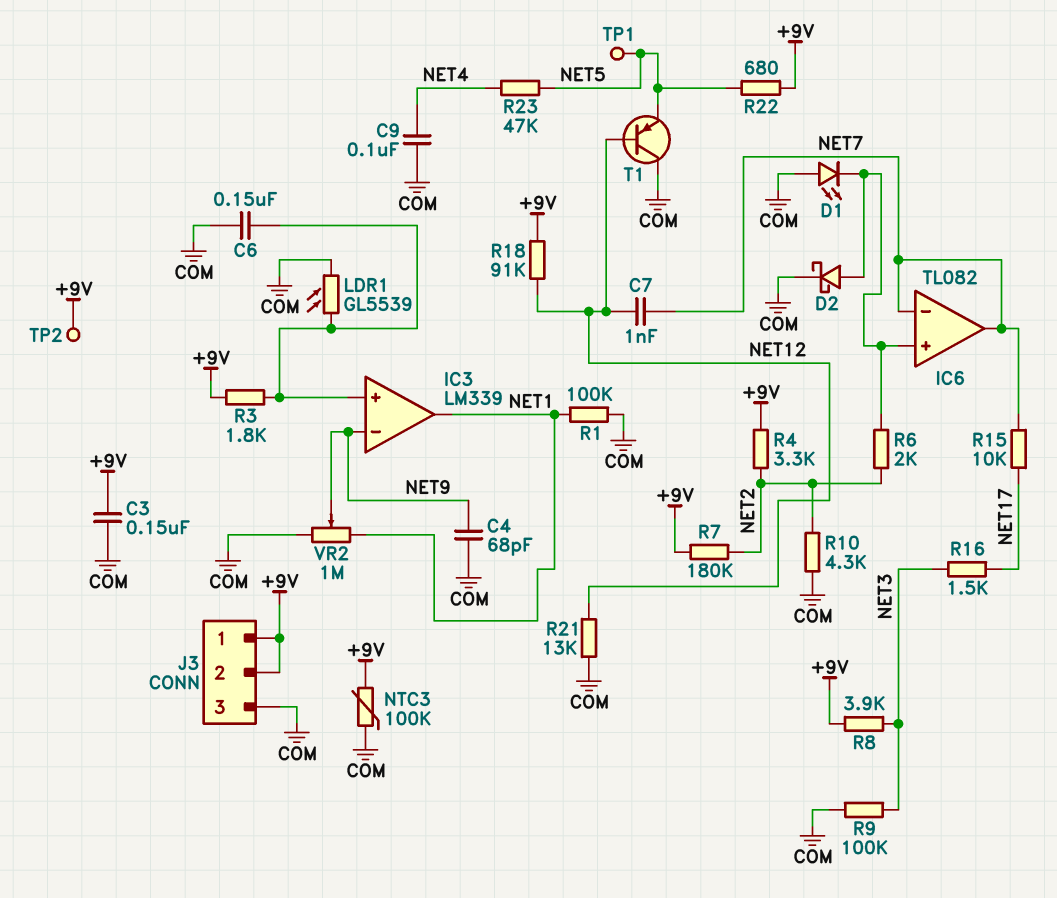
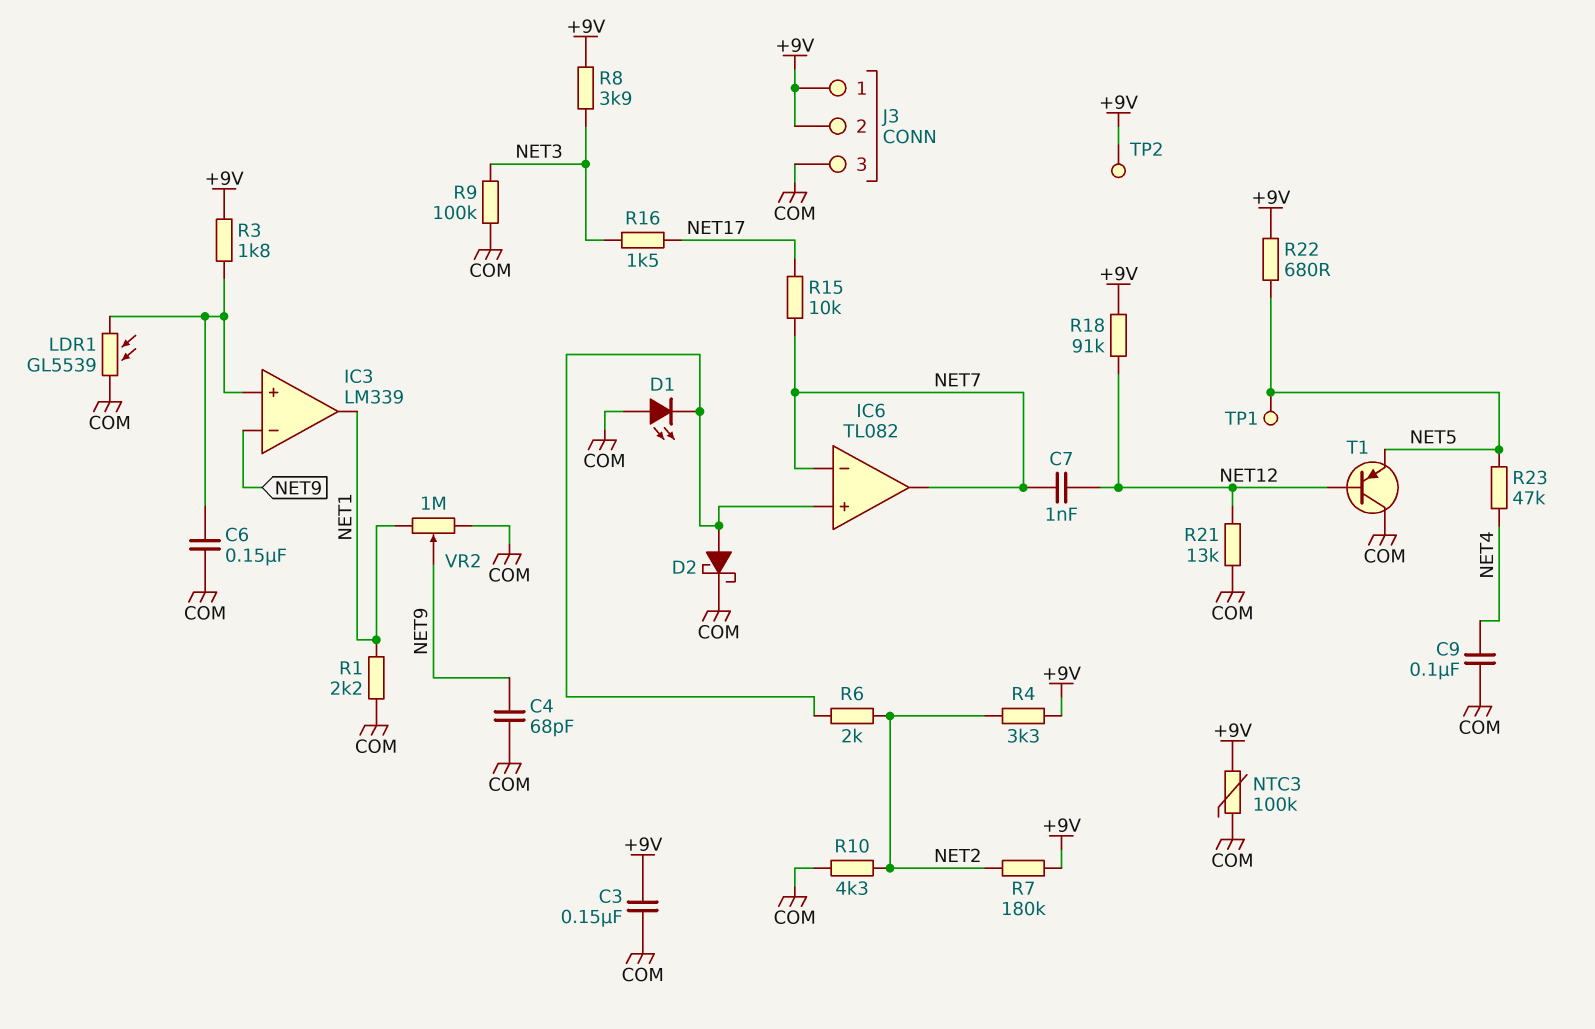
R1: 100k (COM, NET1) -> 2.2k (COM, NET1)

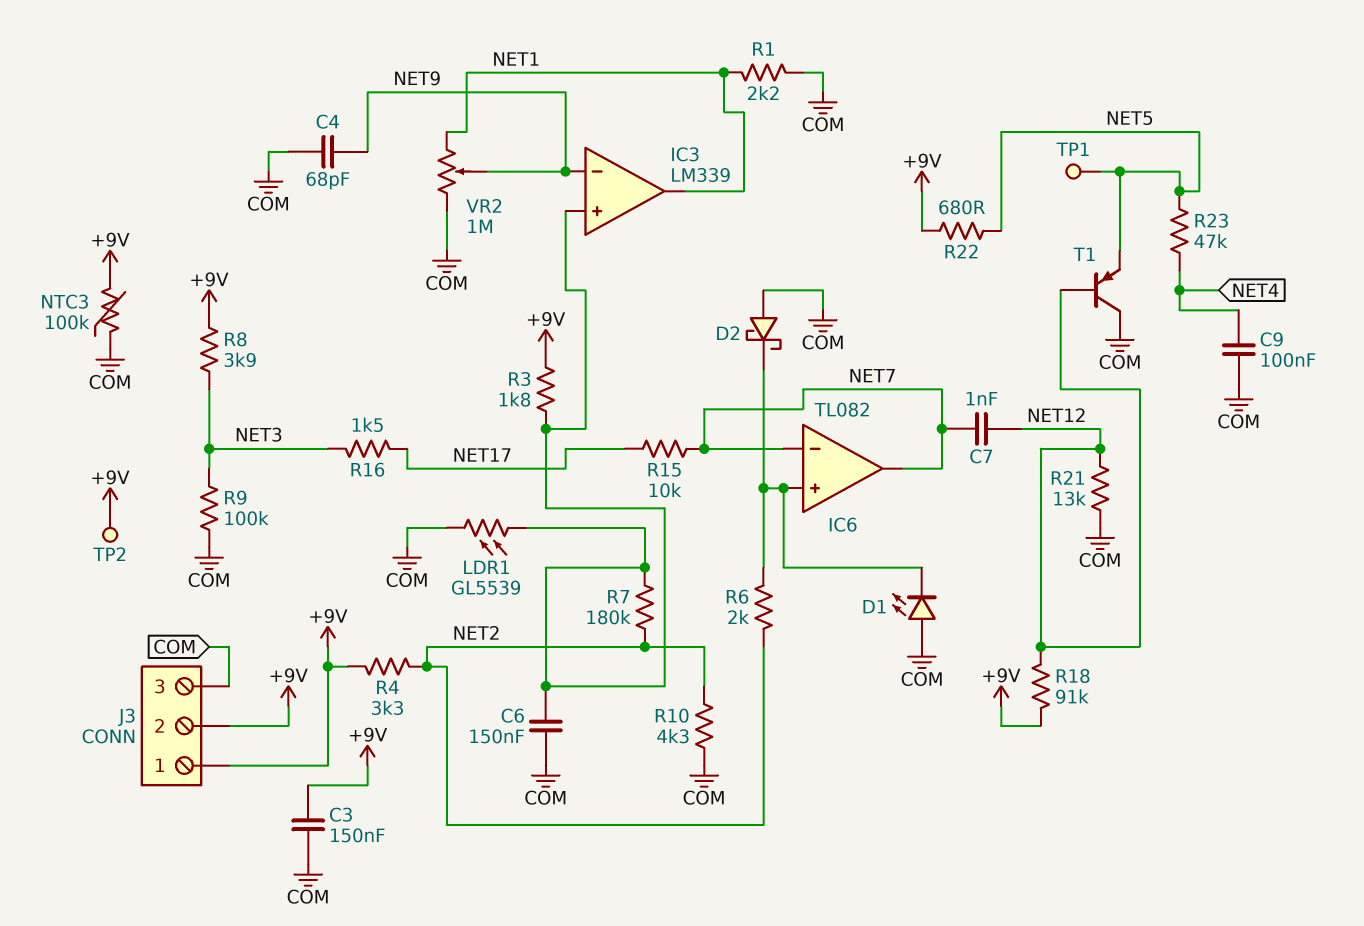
D2: schottky (A IC6/in+, K COM) -> schottky (A COM, K IC6/in+)
R7: 180k (+9V, NET2) -> 180k (IC3/in+, NET2)

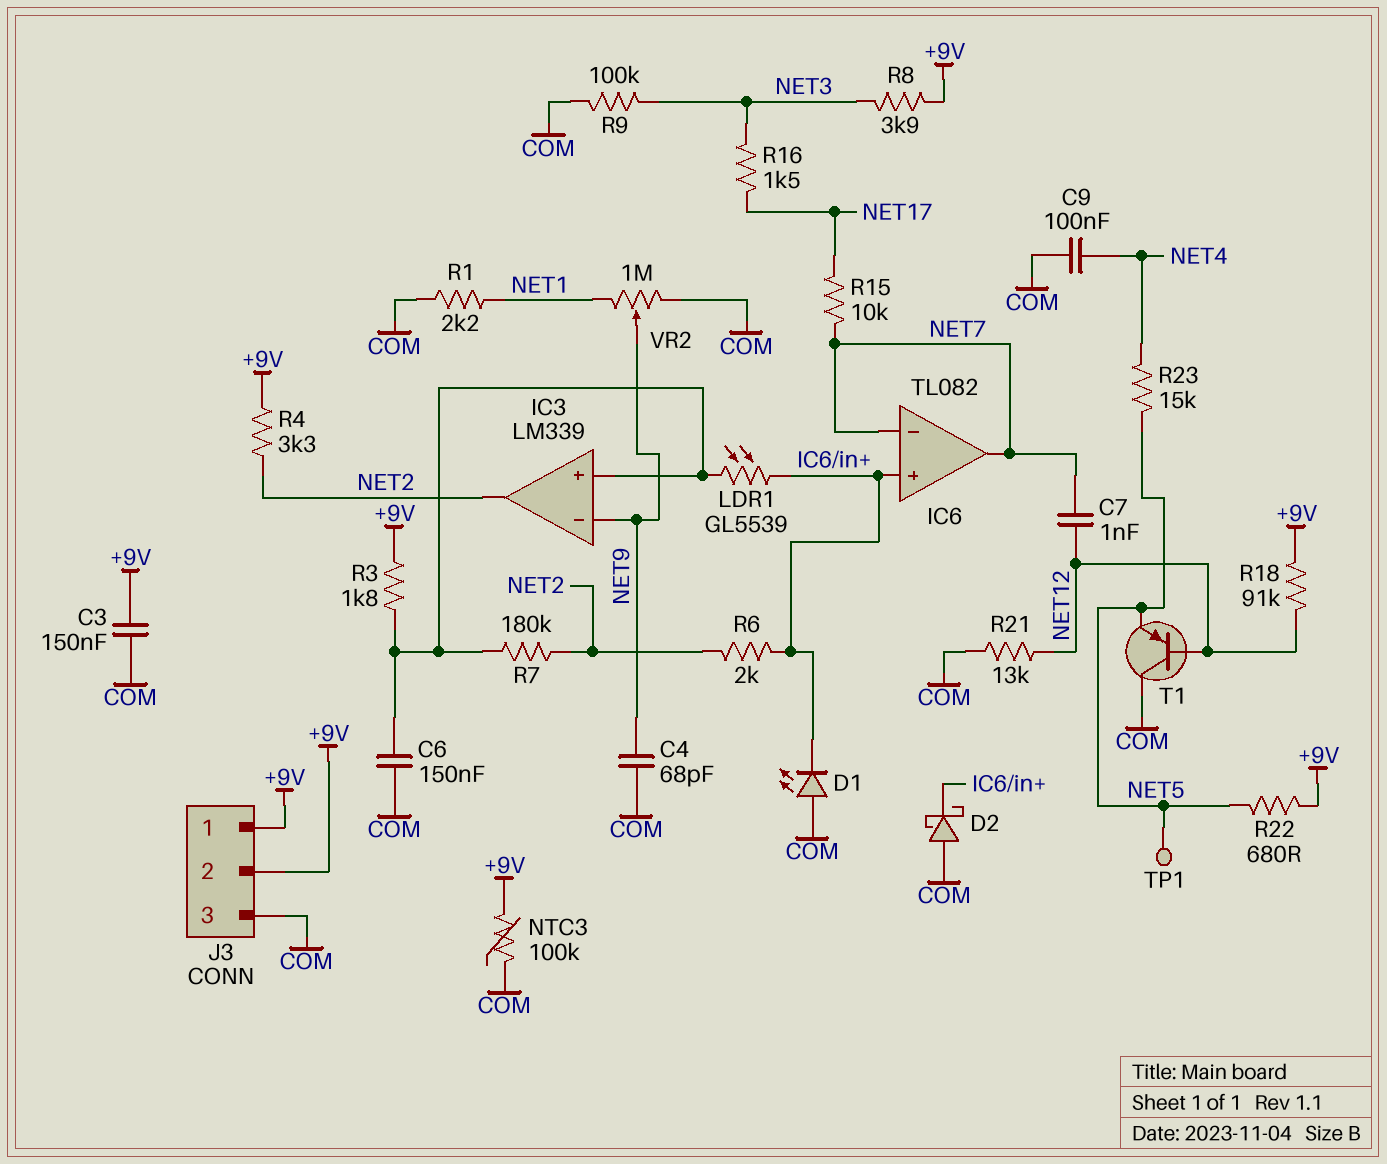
IC3 pin out: NET1 -> NET2
LDR1: GL5539 (COM, IC3/in+) -> GL5539 (IC3/in+, IC6/in+)
R10: 4.3k (COM, NET2) -> none
R23: 47k (NET4, NET5) -> 15k (NET4, NET5)
TP2: test point (+9V) -> none

